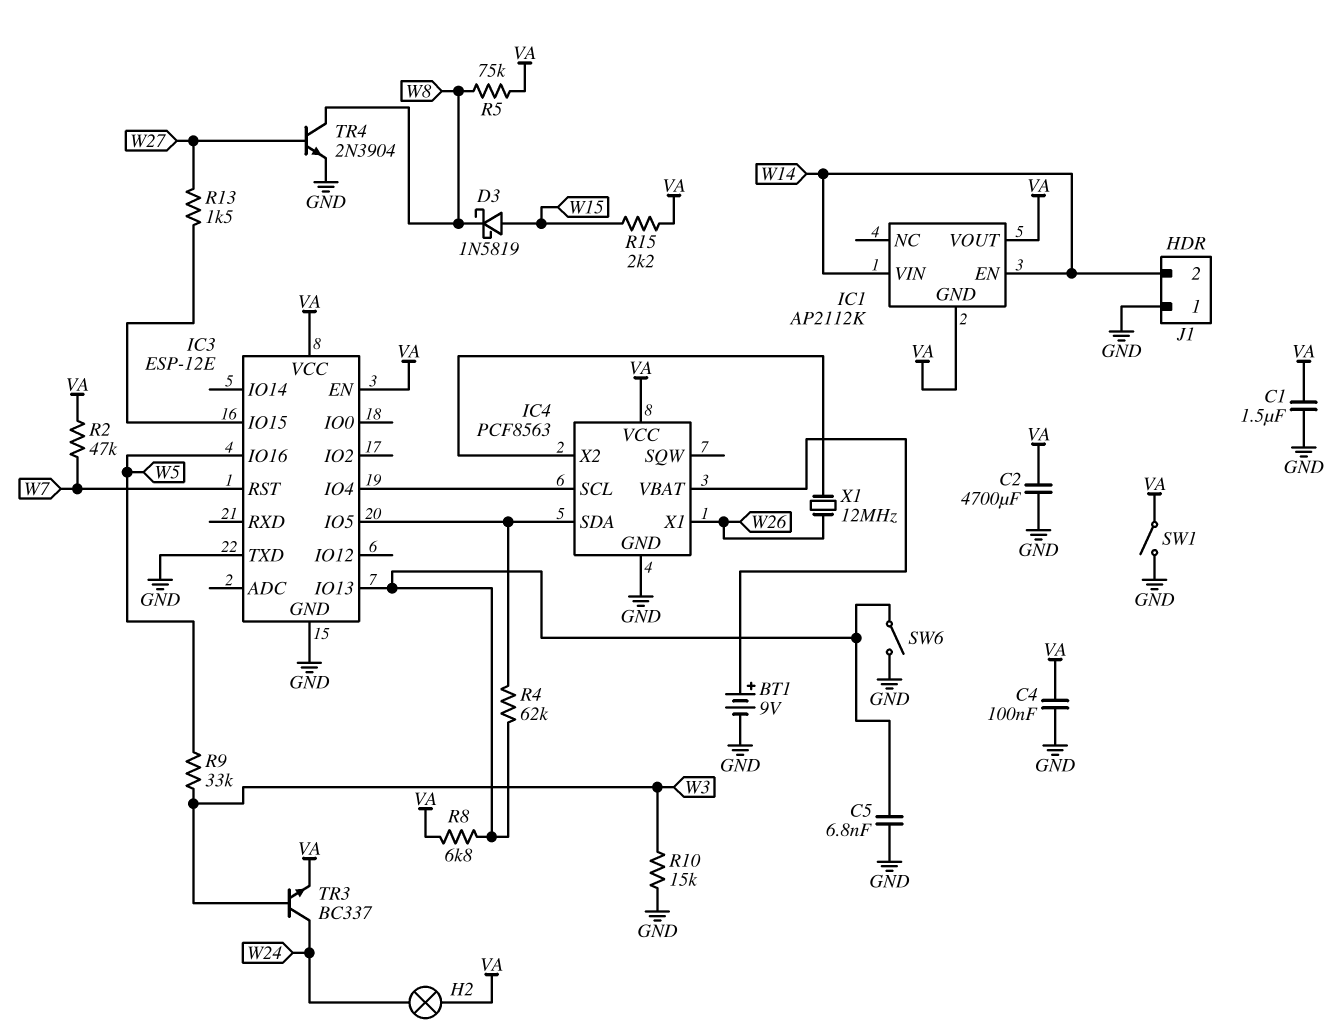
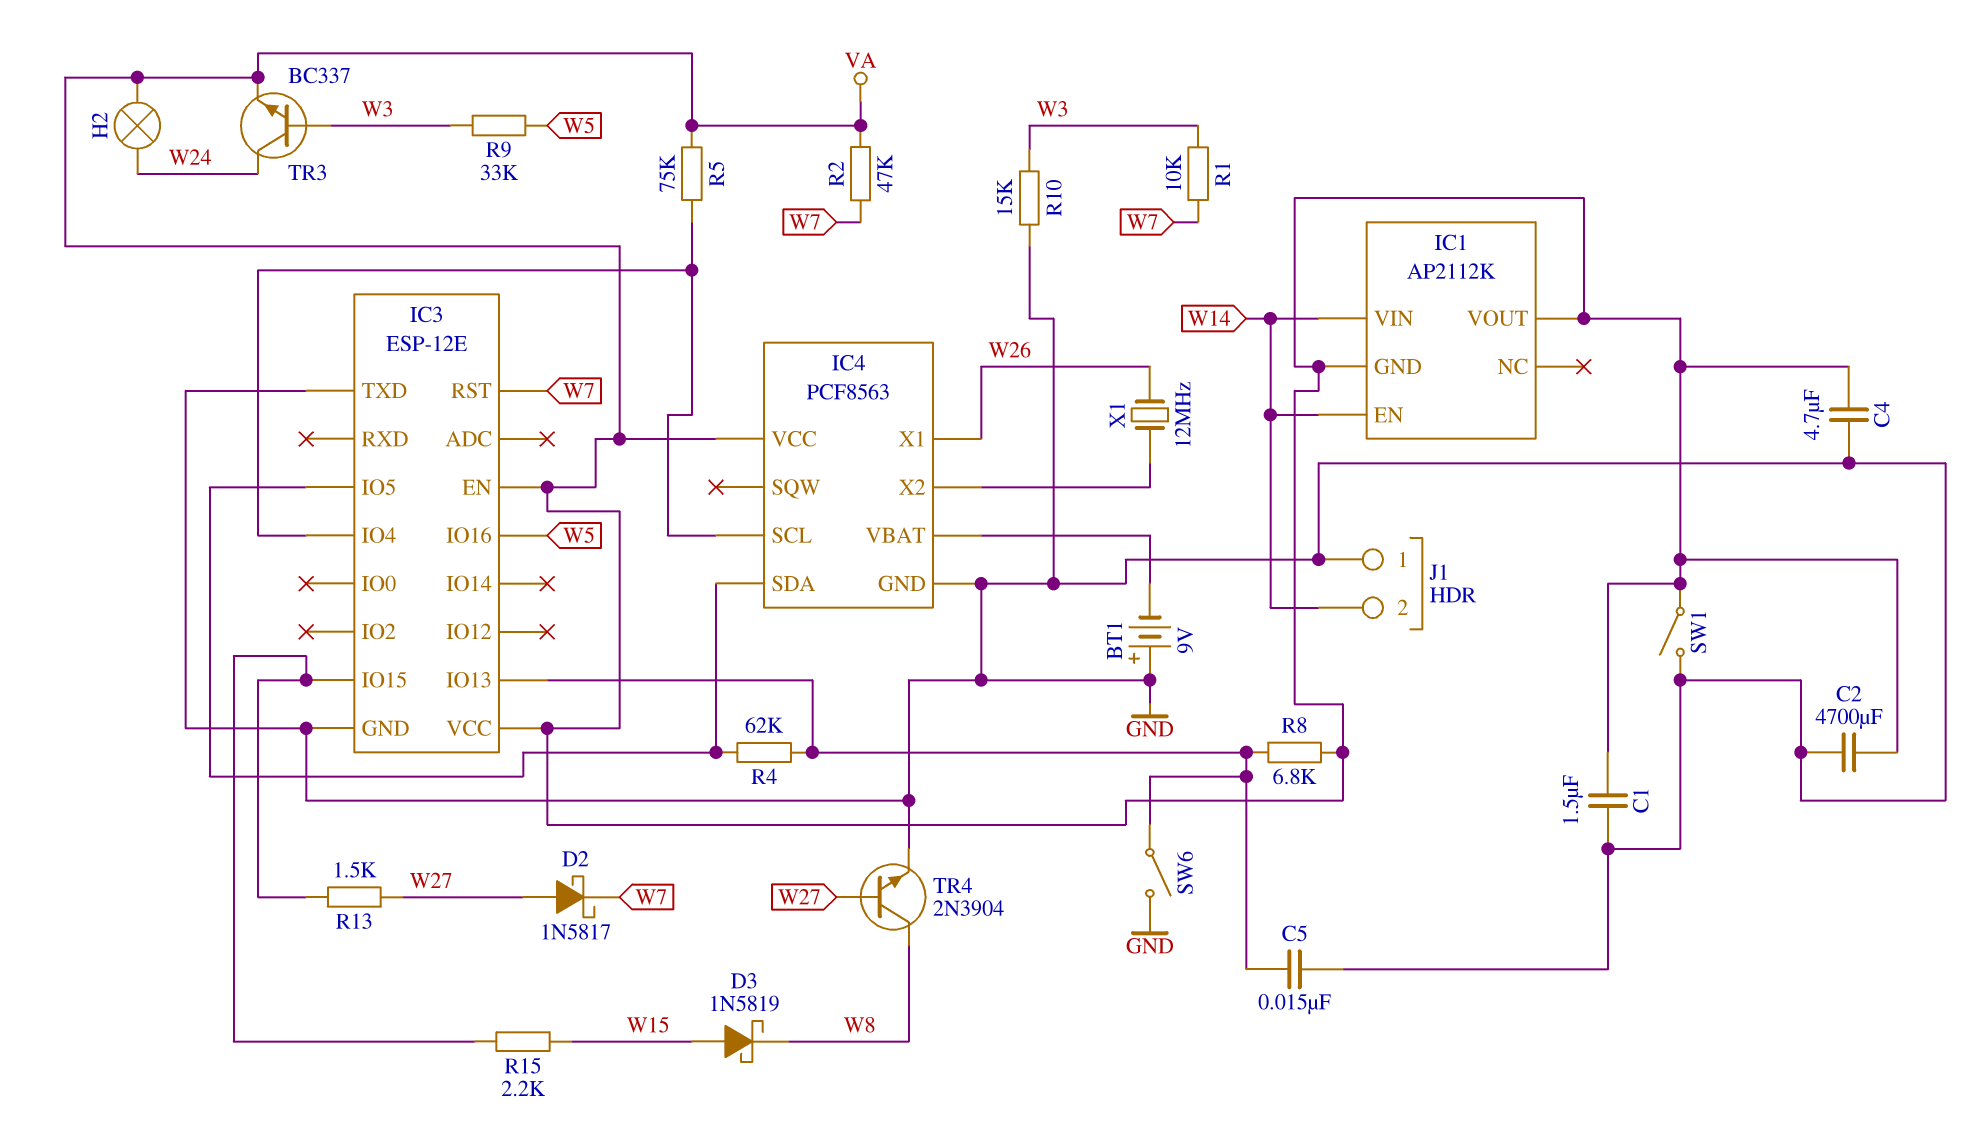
BT1: 9V (plus IC4/VBAT, minus GND) -> 9V (plus GND, minus IC4/VBAT)
C4: 100nF (GND, VA) -> 4.7uF (GND, VA)
C5: 6.8nF (GND, IC3/IO13) -> 15nF (GND, IC3/IO13)
D2: none -> schottky 1N5817 (A W27, K W7)
R1: none -> 10k (W3, W7)
R5: 75k (VA, W8) -> 75k (IC3/IO4, VA)
R15: 2.2k (VA, W15) -> 2.2k (IC3/IO15, W15)

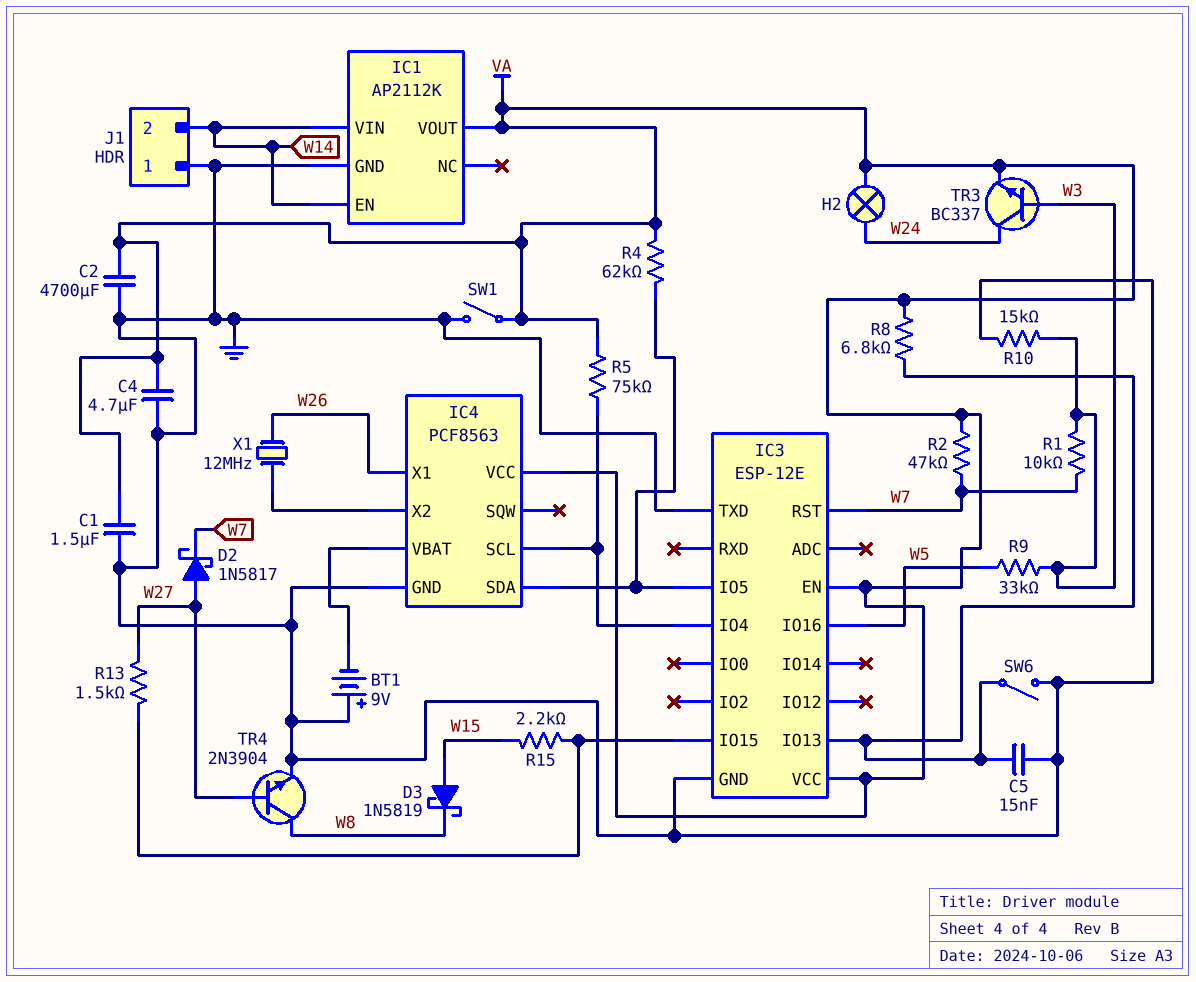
IC1 pin GND: VA -> GND
R4: 62k (IC3/IO5, IC3/IO13) -> 62k (IC3/IO5, VA)

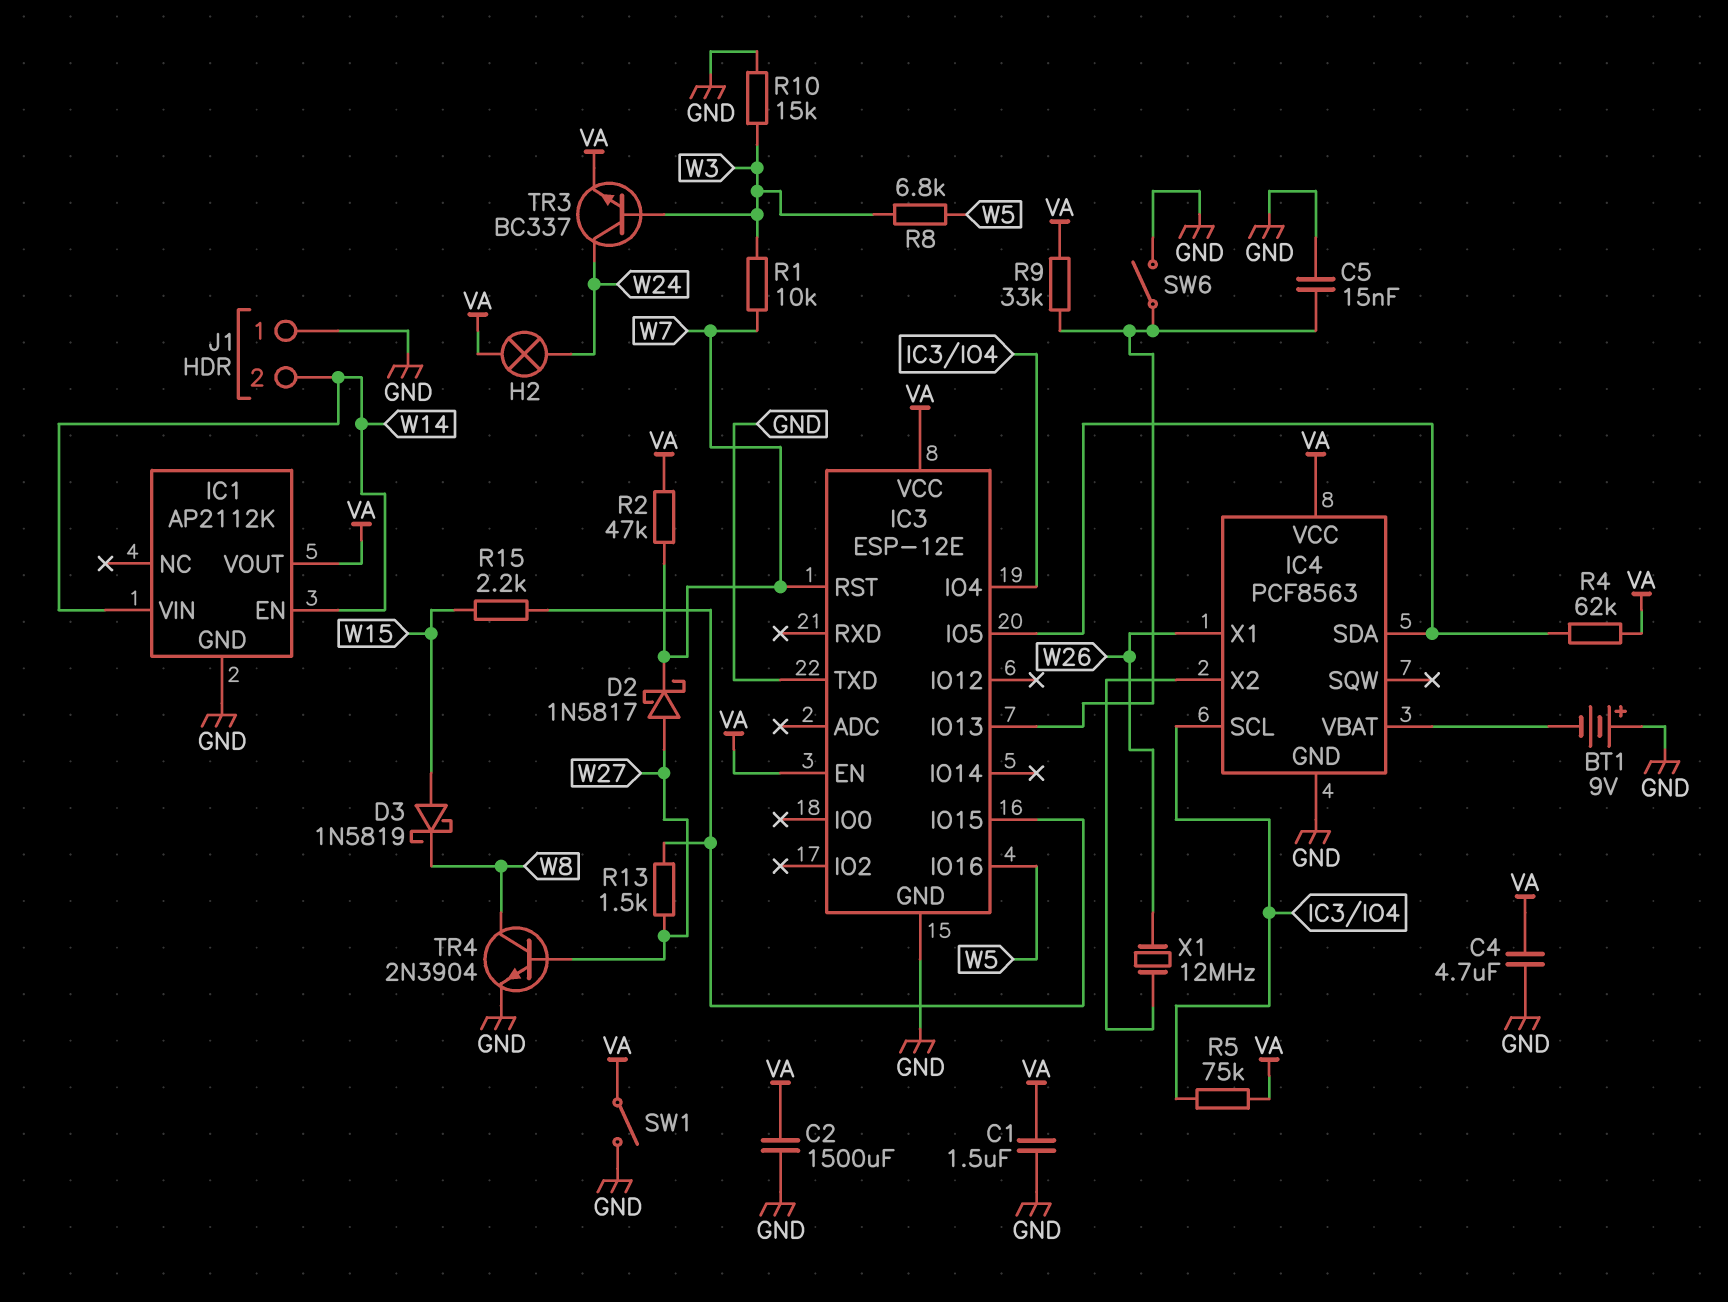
C2: 4700uF (GND, VA) -> 1500uF (GND, VA)
R8: 6.8k (IC3/IO13, VA) -> 6.8k (W3, W5)
R9: 33k (W3, W5) -> 33k (IC3/IO13, VA)

